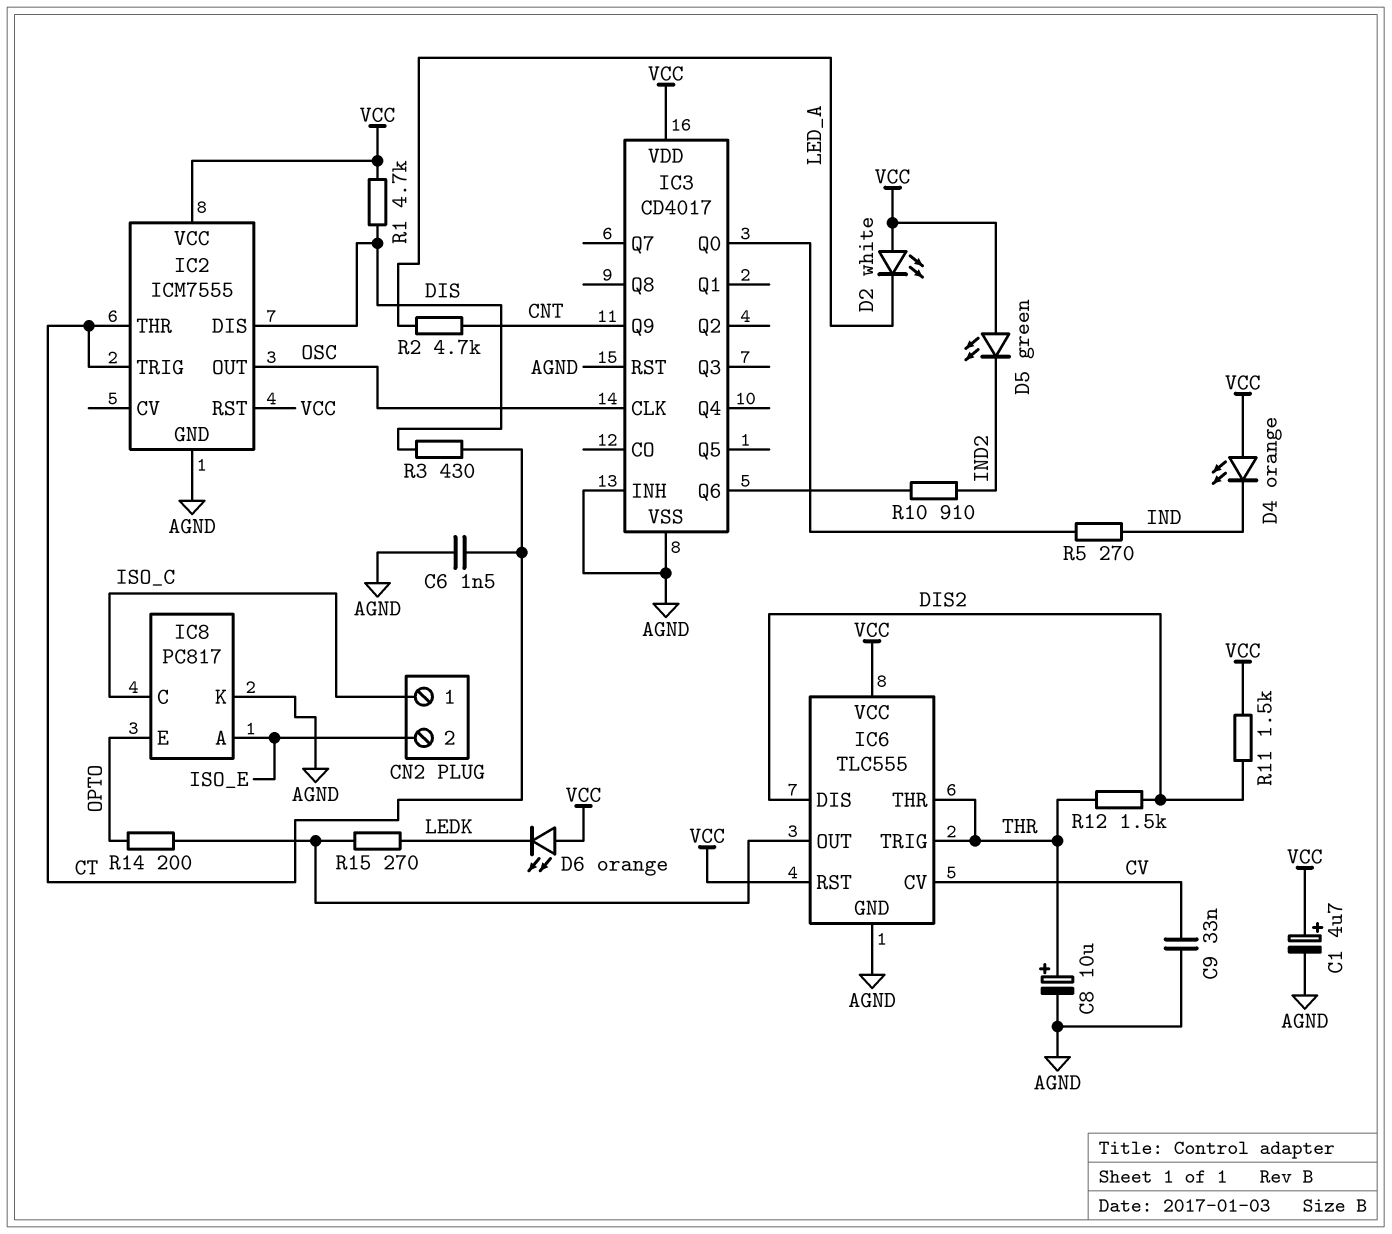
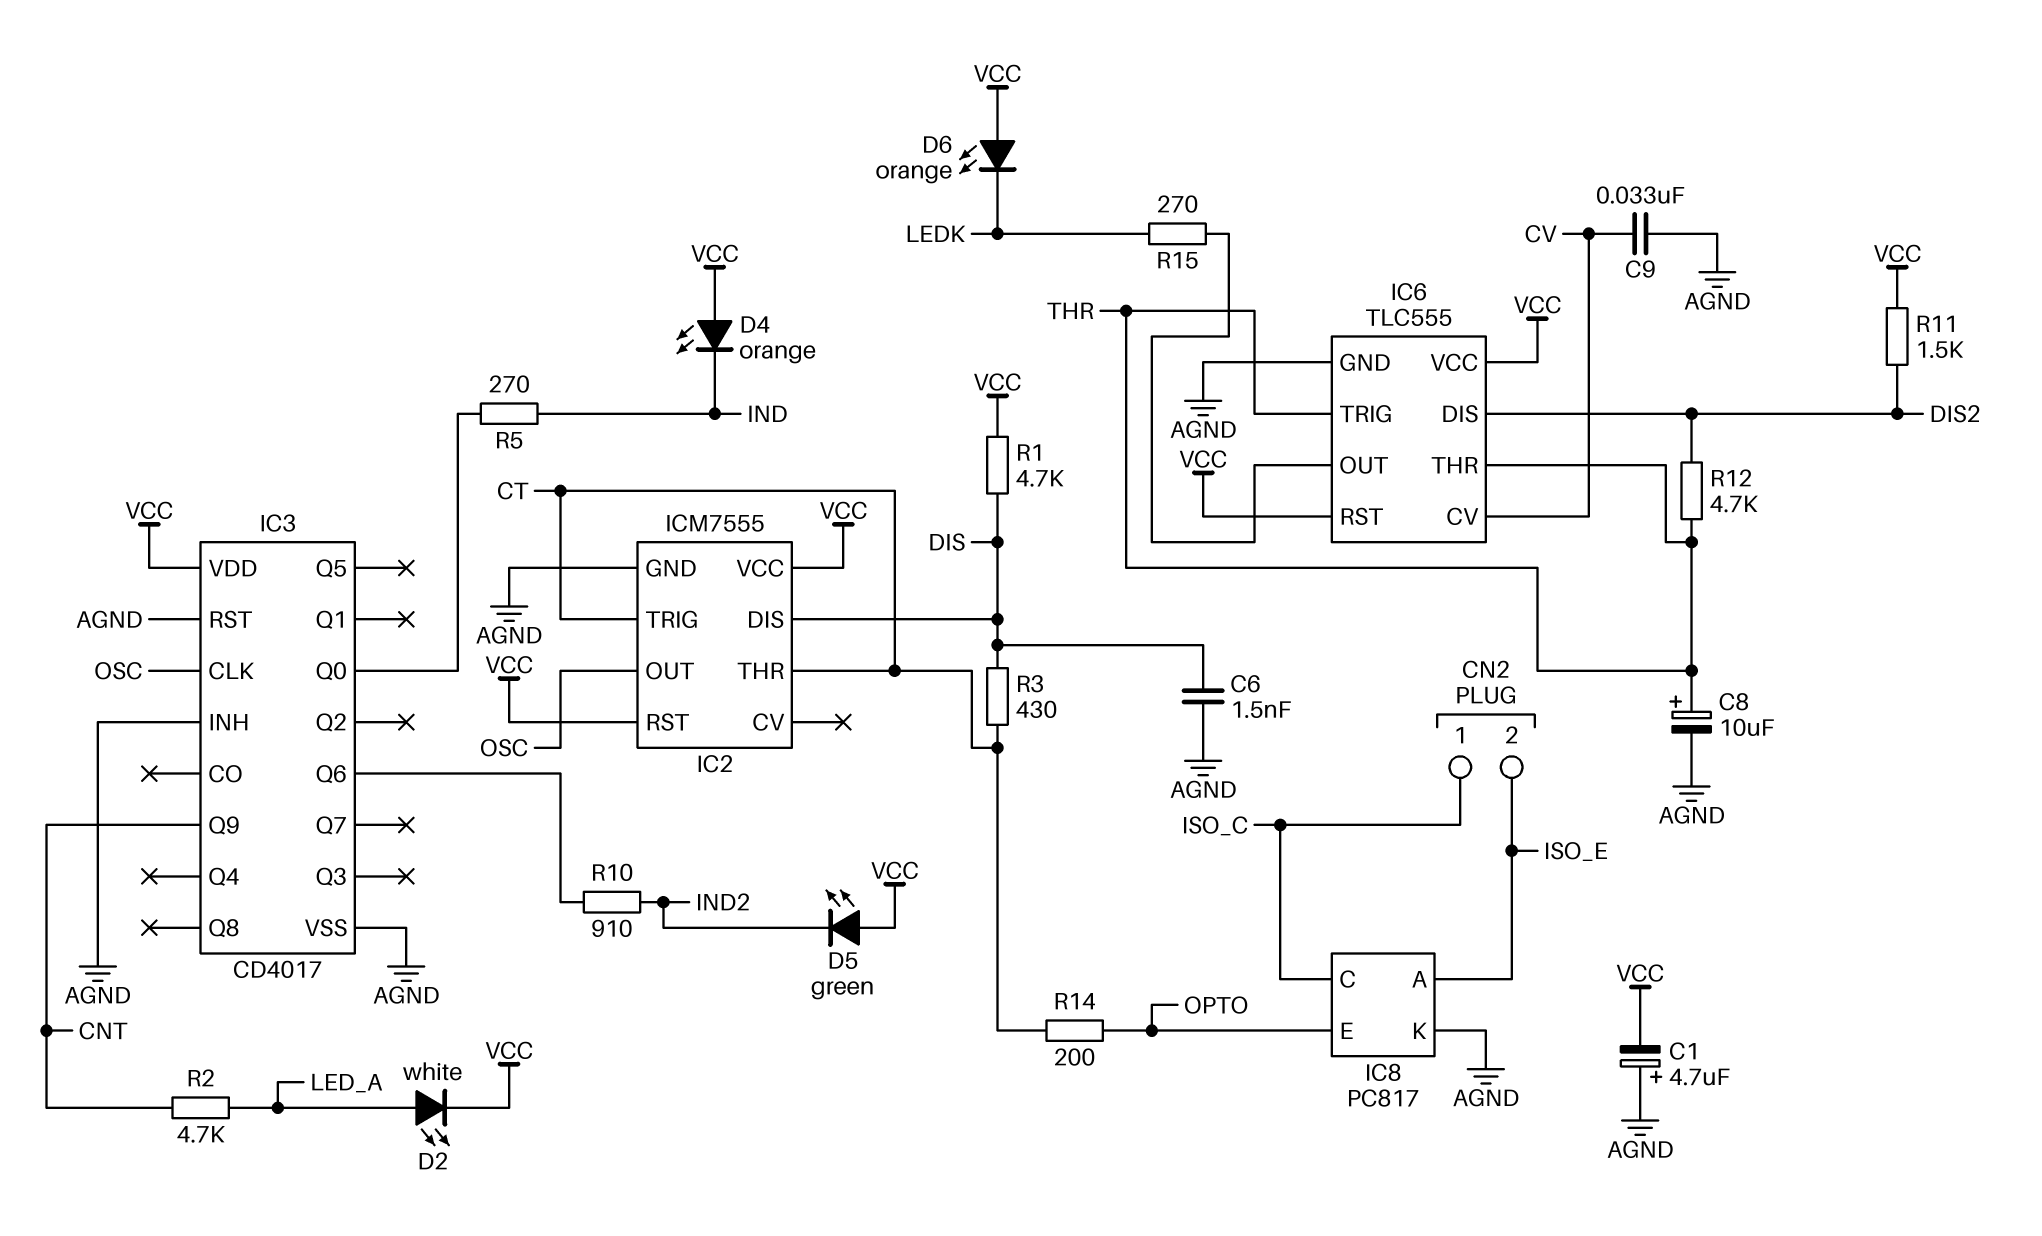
C1: 4.7uF (plus VCC, minus AGND) -> 4.7uF (plus AGND, minus VCC)
C6: 1.5nF (AGND, CT) -> 1.5nF (AGND, DIS)
D2: LED white (A VCC, K LED_A) -> LED white (A LED_A, K VCC)
R12: 1.5k (DIS2, THR) -> 4.7k (DIS2, THR)
R14: 200 (IC6/OUT, OPTO) -> 200 (CT, OPTO)

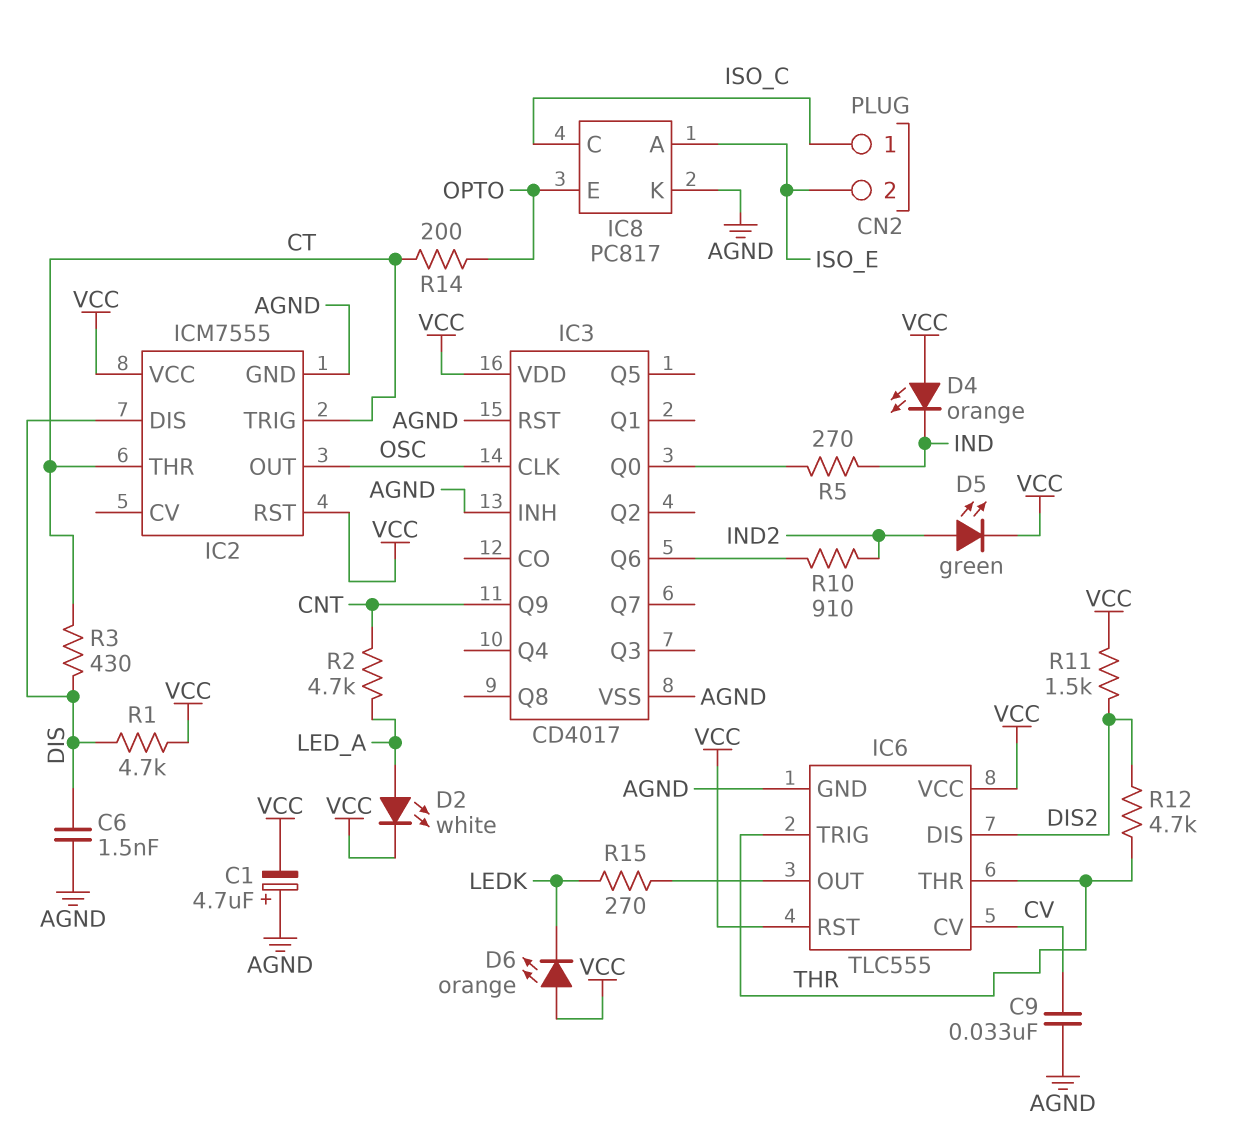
C8: 10uF (plus THR, minus AGND) -> none
D5: LED green (A VCC, K IND2) -> LED green (A IND2, K VCC)

